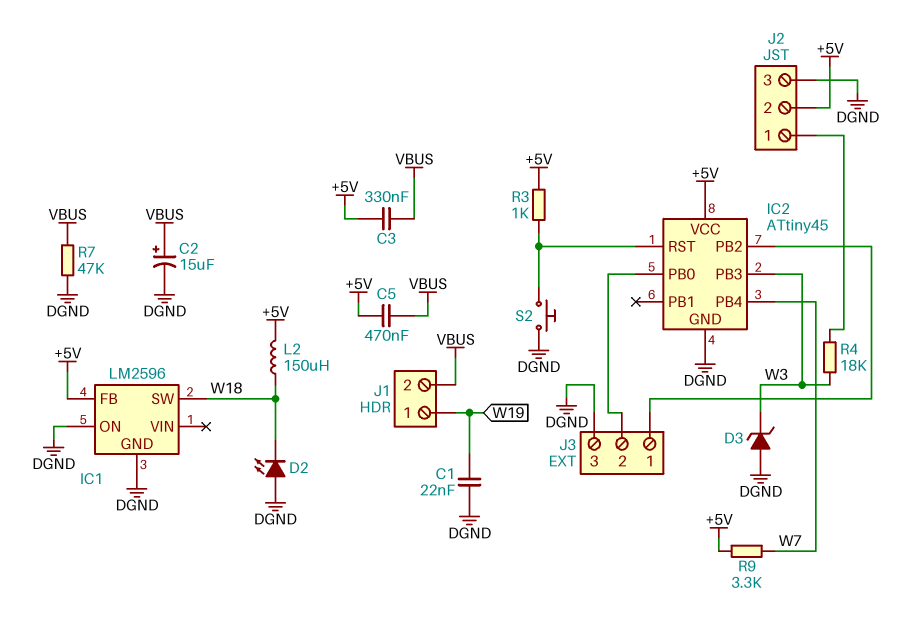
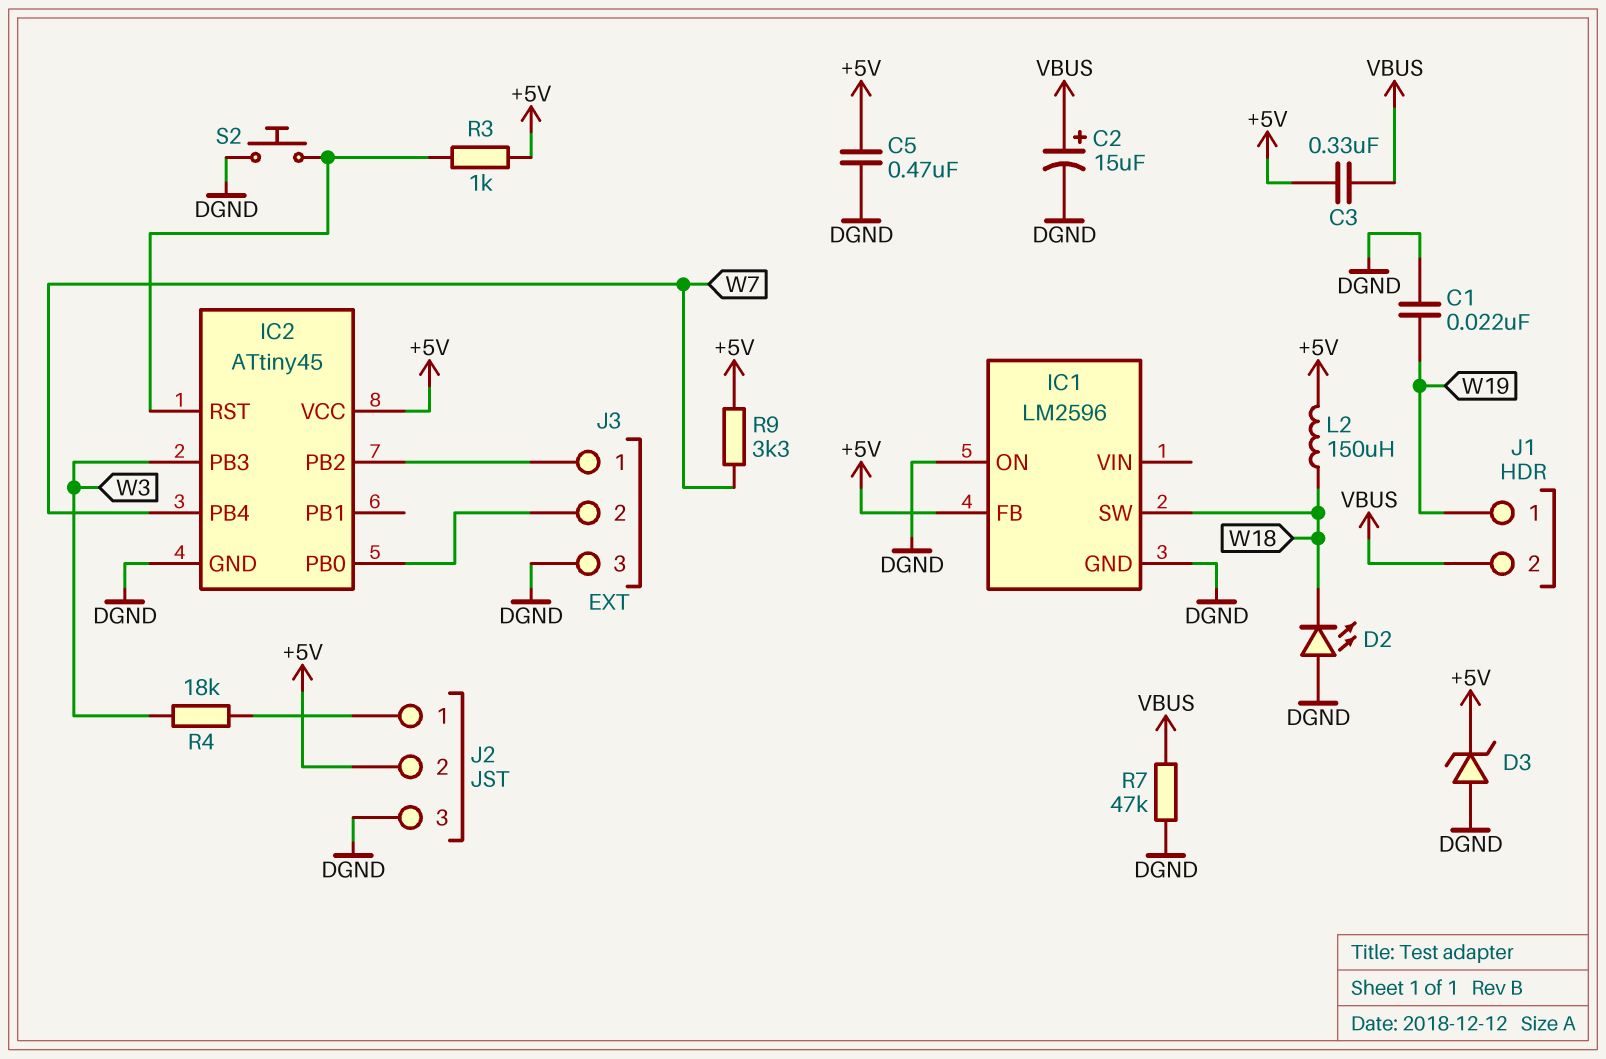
C5: 470nF (+5V, VBUS) -> 470nF (+5V, DGND)
D3: zener (A DGND, K W3) -> zener (A DGND, K +5V)

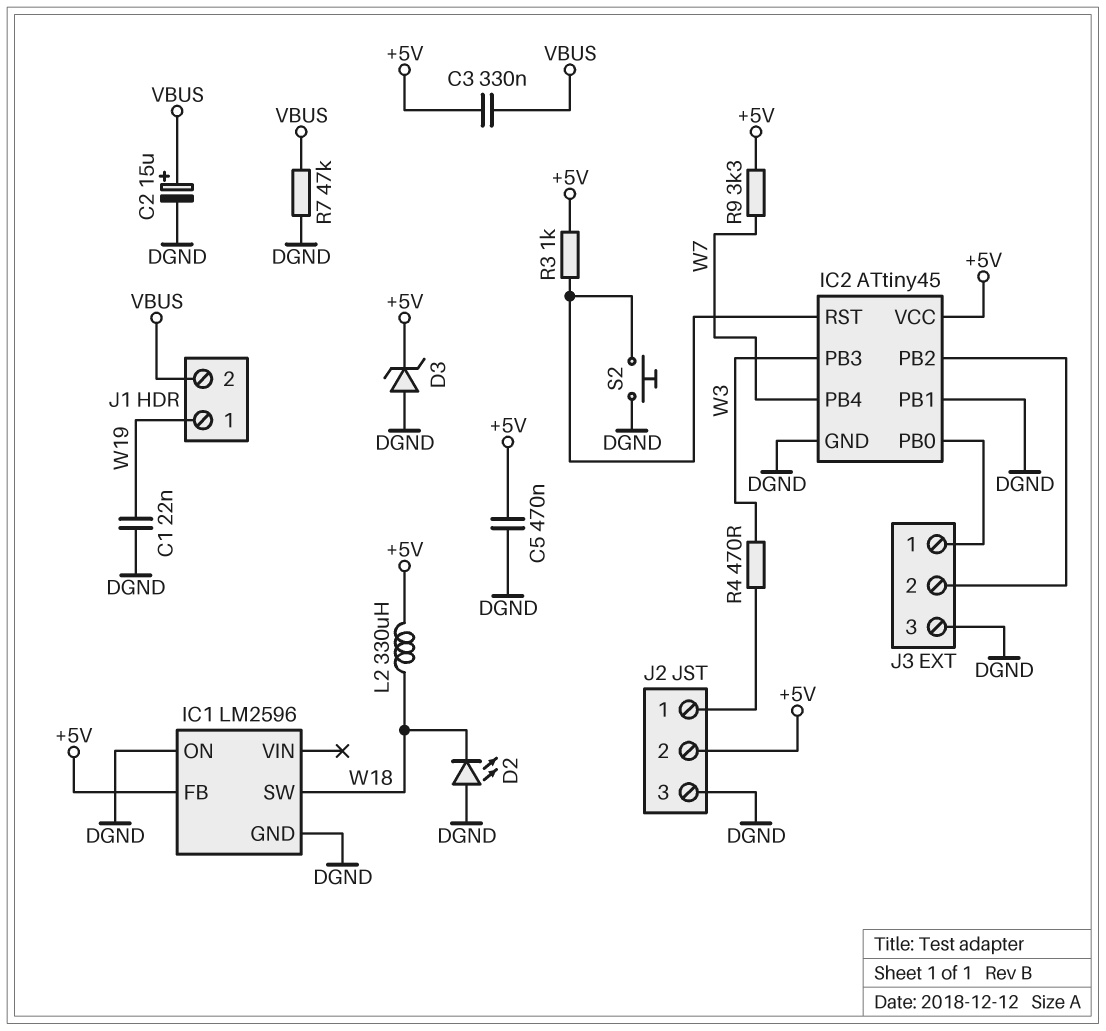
IC2 pin PB1: none -> DGND
J3 pin 1: IC2/PB2 -> IC2/PB0
J3 pin 2: IC2/PB0 -> IC2/PB2
L2: 150uH (+5V, W18) -> 330uH (+5V, W18)
R4: 18k (J2/1, W3) -> 470 (J2/1, W3)

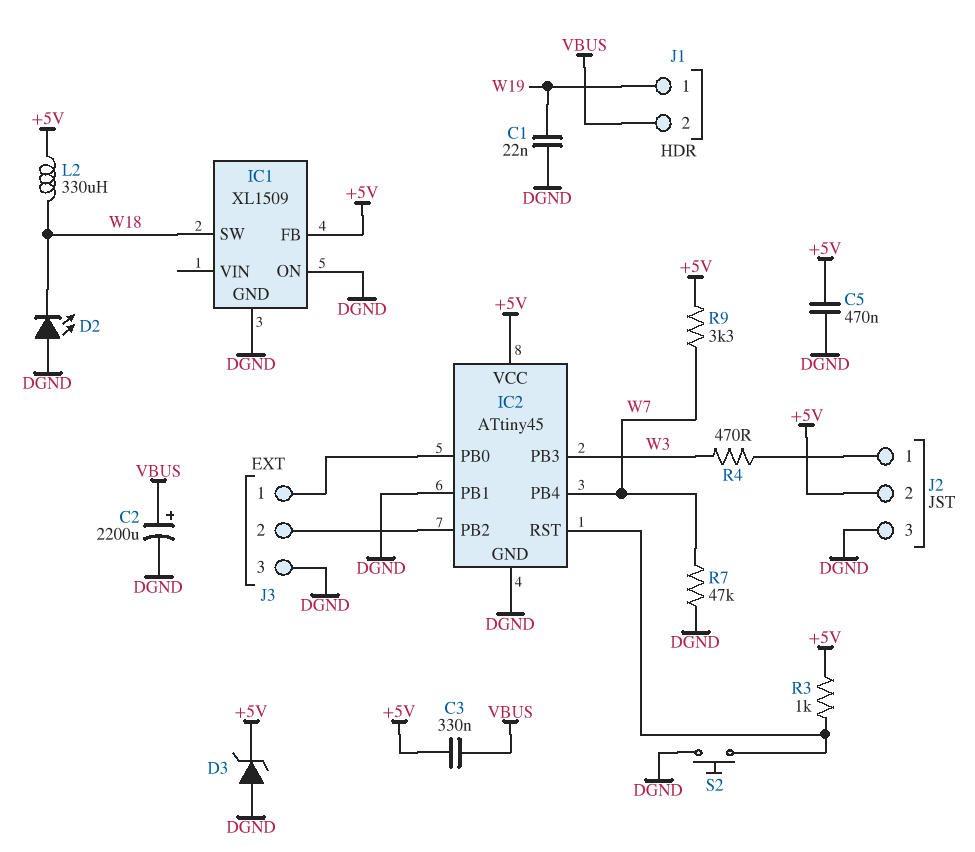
C2: 15uF (plus VBUS, minus DGND) -> 2200uF (plus VBUS, minus DGND)
IC1: LM2596 -> XL1509
R7: 47k (DGND, VBUS) -> 47k (DGND, W7)

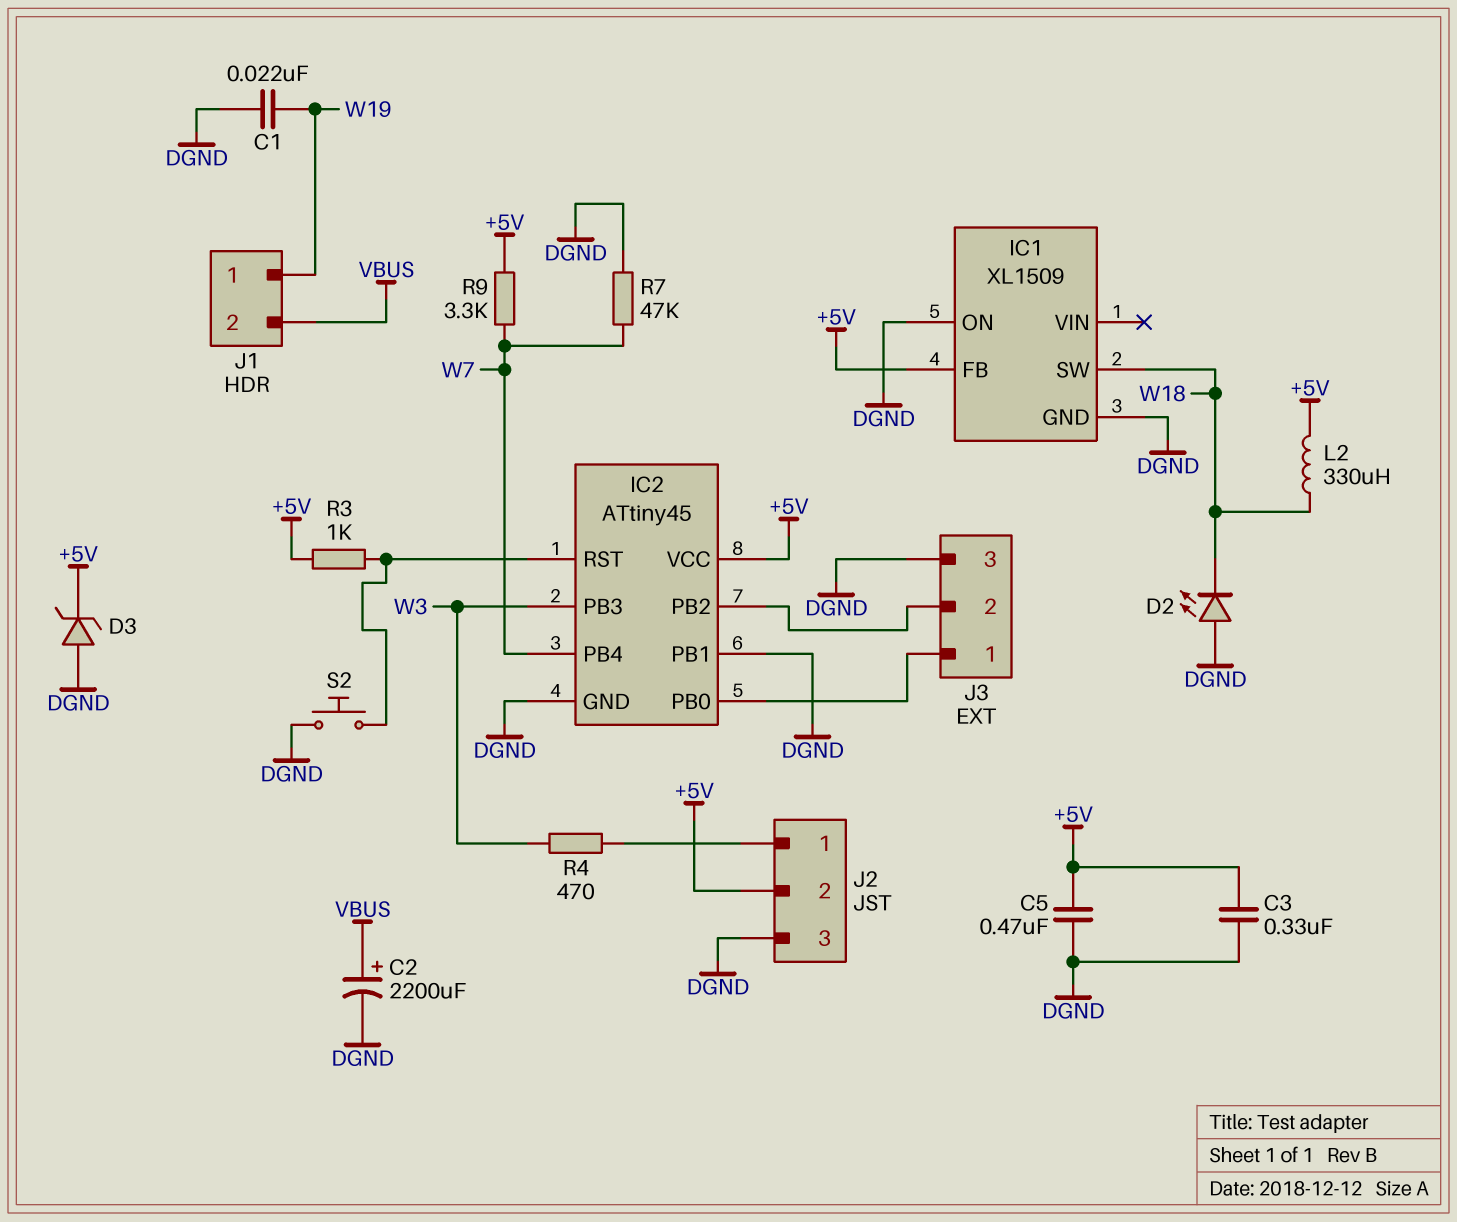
C3: 330nF (+5V, VBUS) -> 330nF (+5V, DGND)

